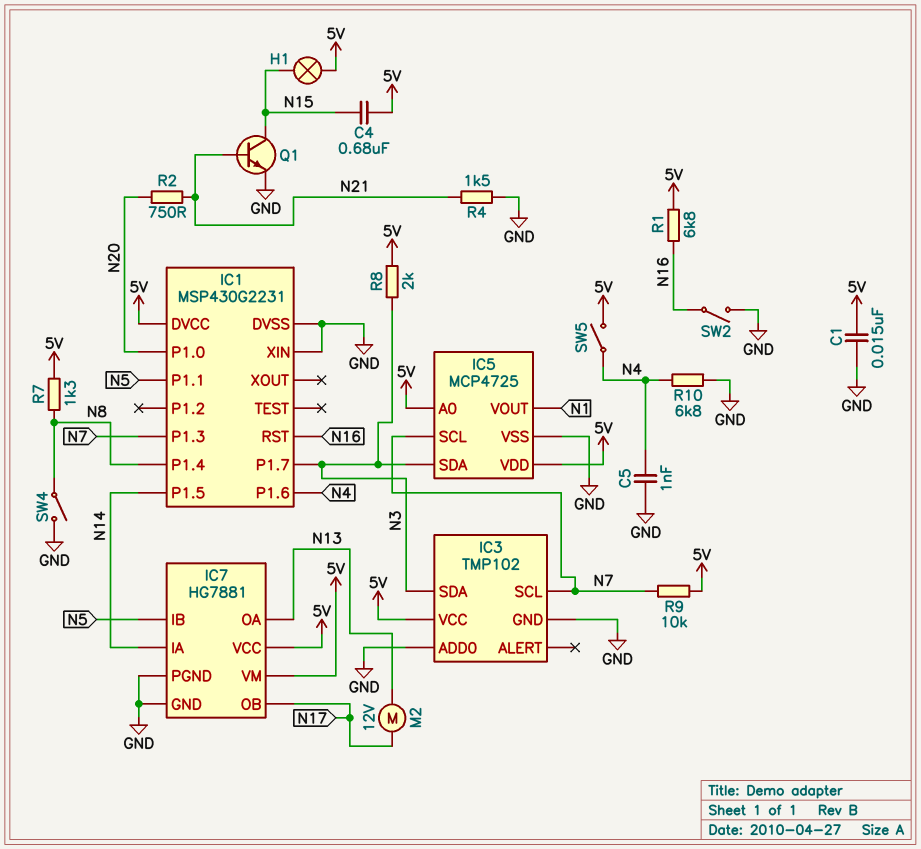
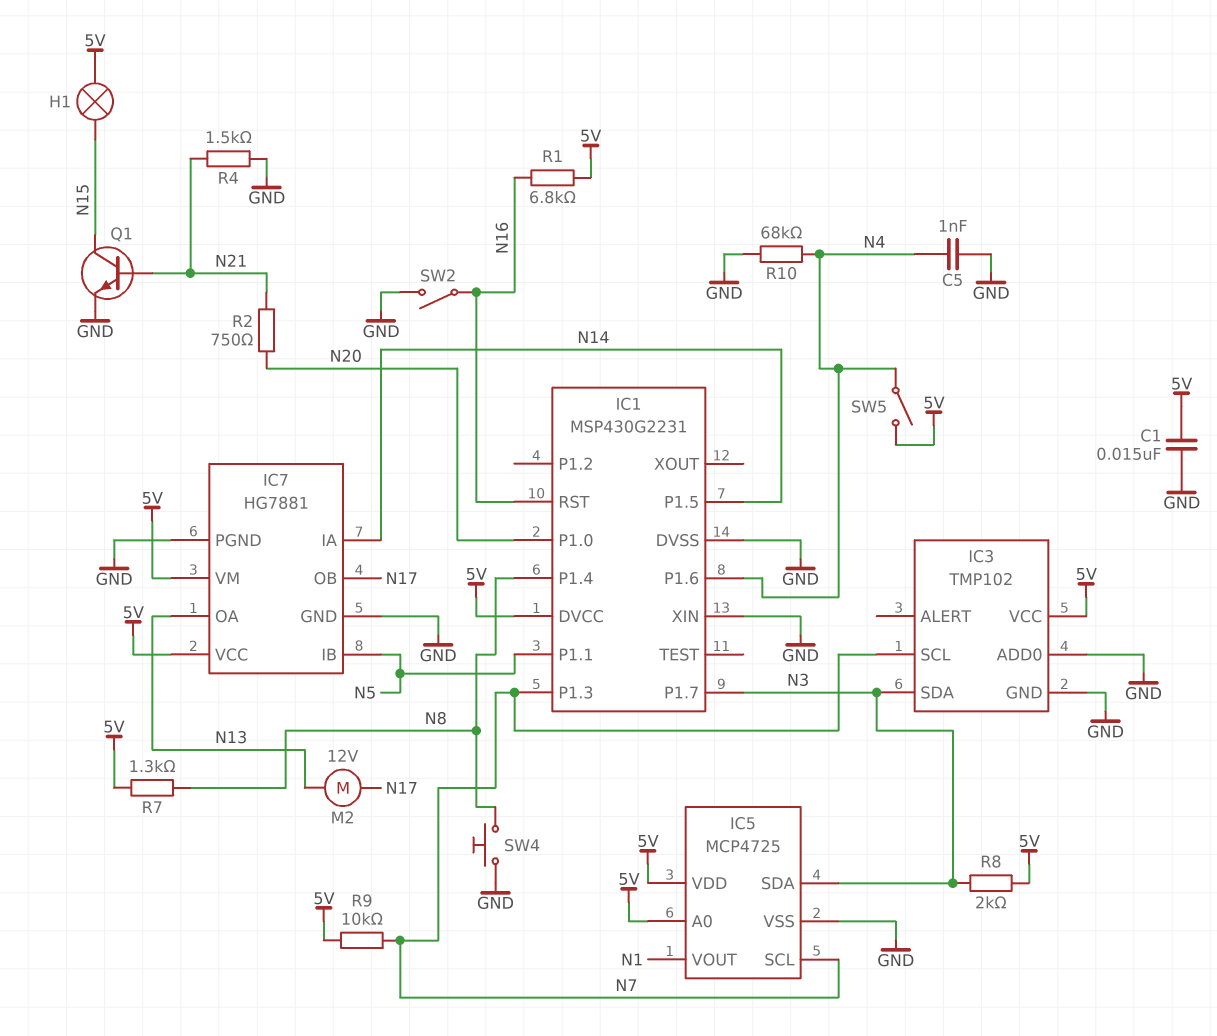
C4: 680nF (5V, N15) -> none
R10: 6.8k (GND, N4) -> 68k (GND, N4)
SW4: switch (GND, N8) -> button (GND, N8)

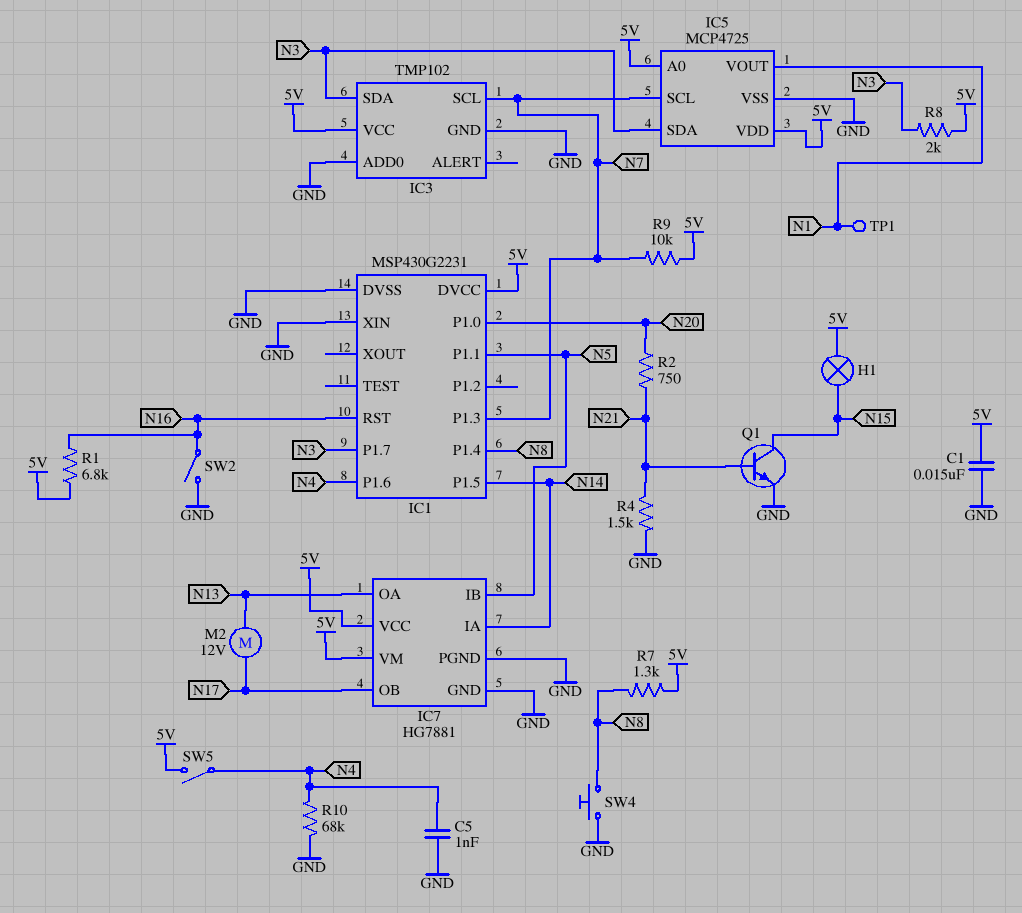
TP1: none -> test point (N1)

